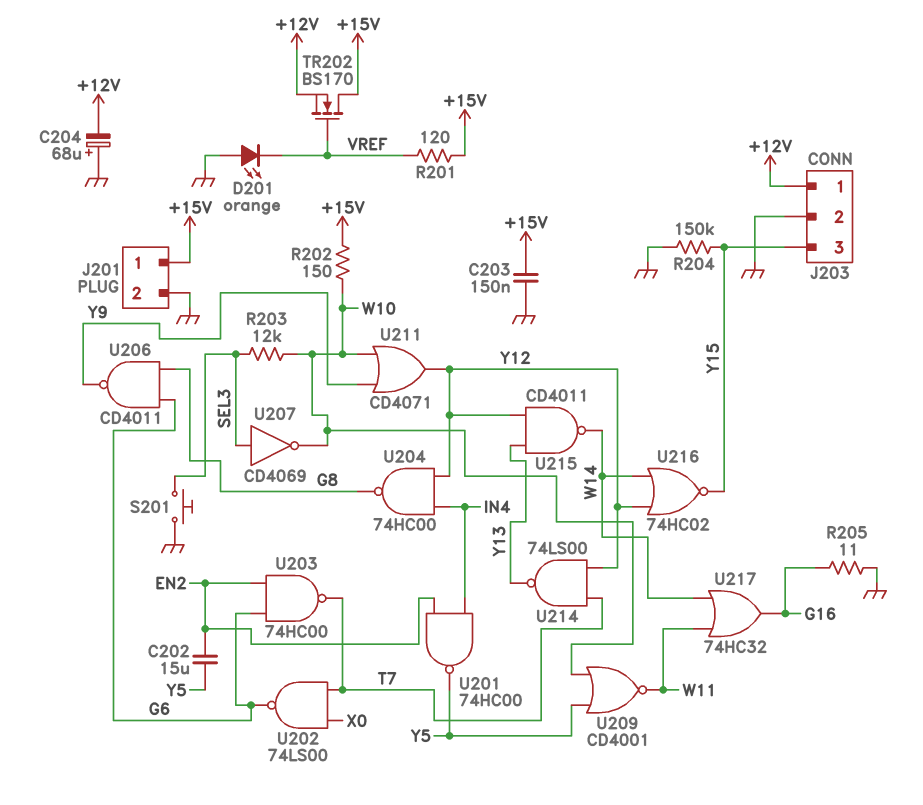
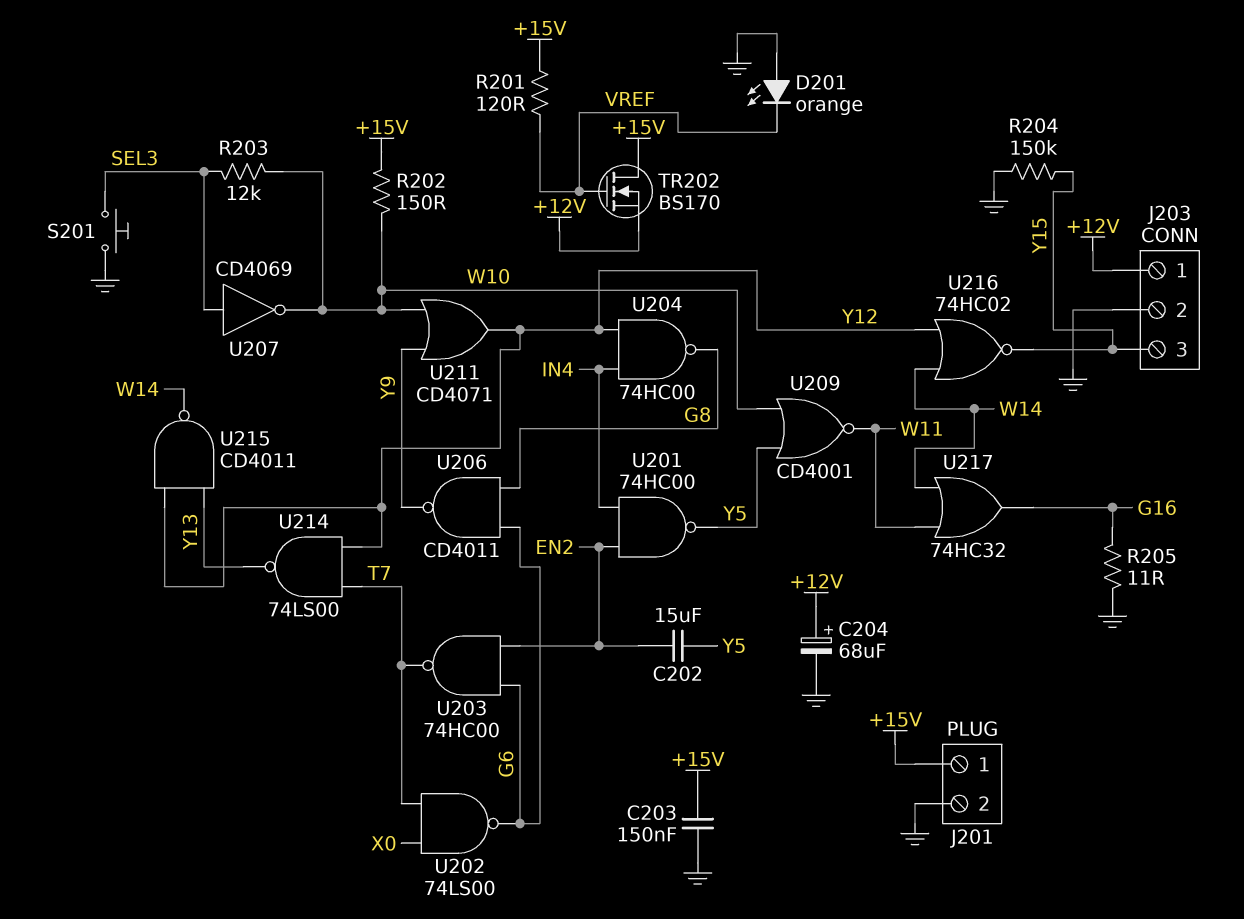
C204: 68uF (plus GND, minus +12V) -> 68uF (plus +12V, minus GND)

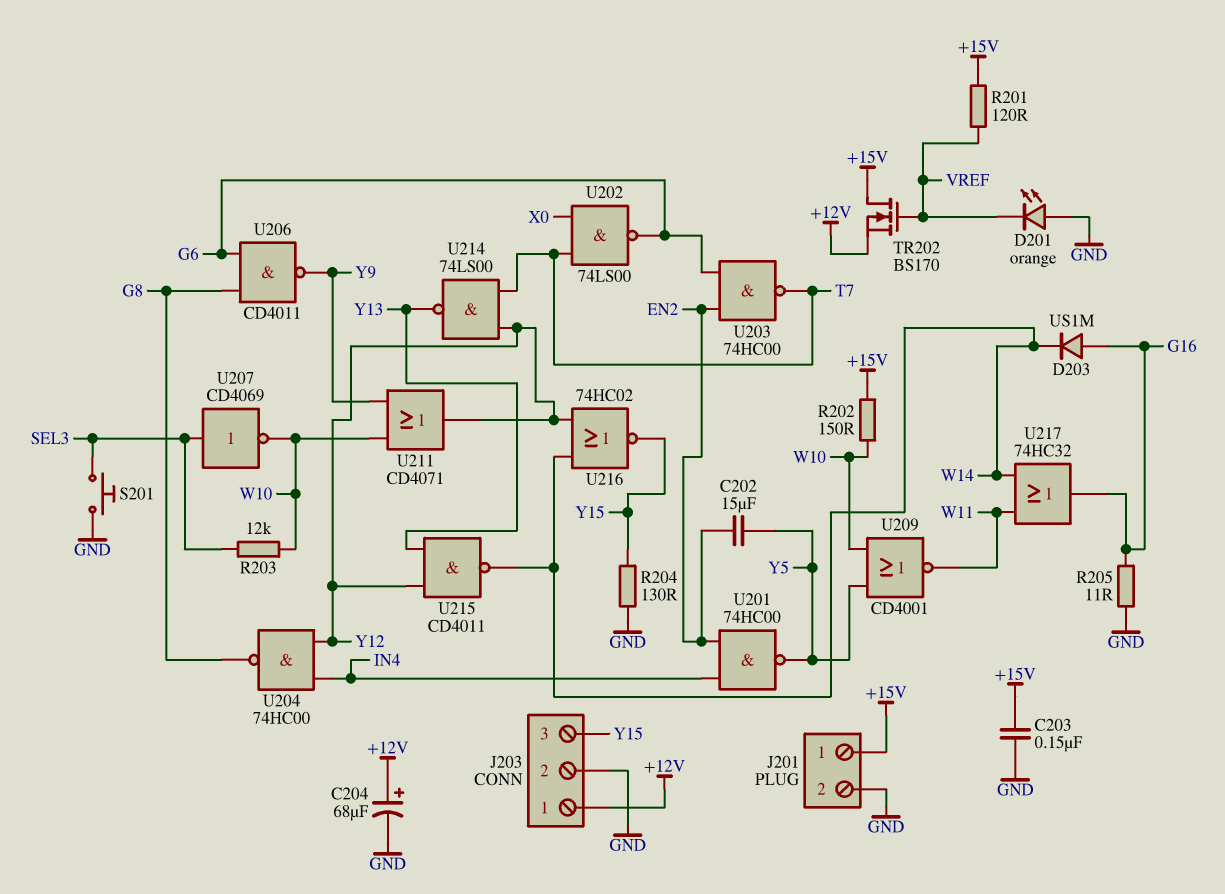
D203: none -> diode US1M (A G16, K W14)
R204: 150k (GND, Y15) -> 130 (GND, Y15)

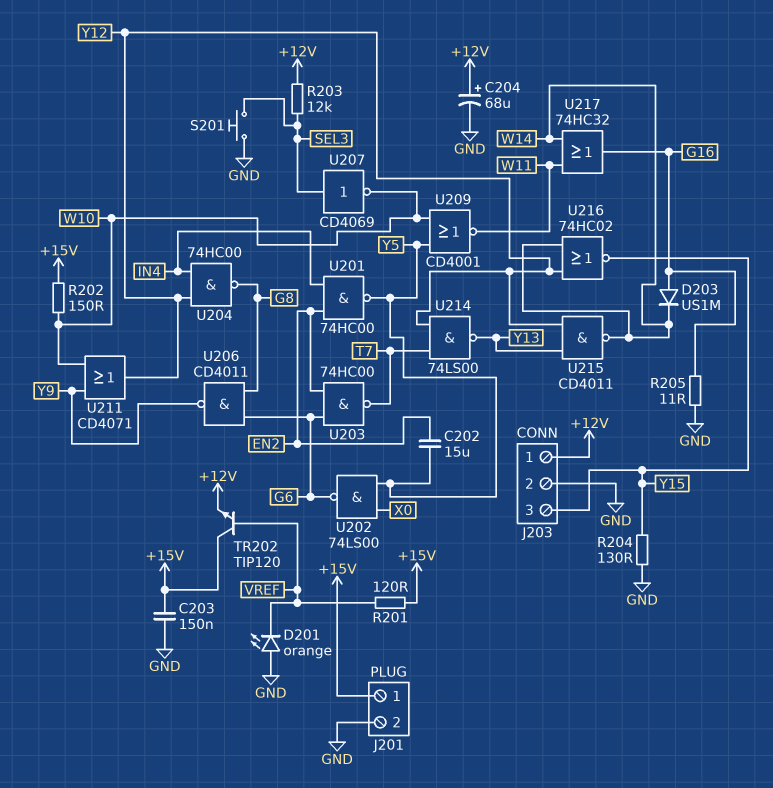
R203: 12k (SEL3, W10) -> 12k (+12V, SEL3)
TR202: NMOS BS170 (G VREF, D +15V, S +12V) -> NPN TIP120 (B VREF, C +15V, E +12V)
U202: NAND 74LS00 (in T7, in X0, out G6) -> NAND 74LS00 (in X0, in Y5, out G6)

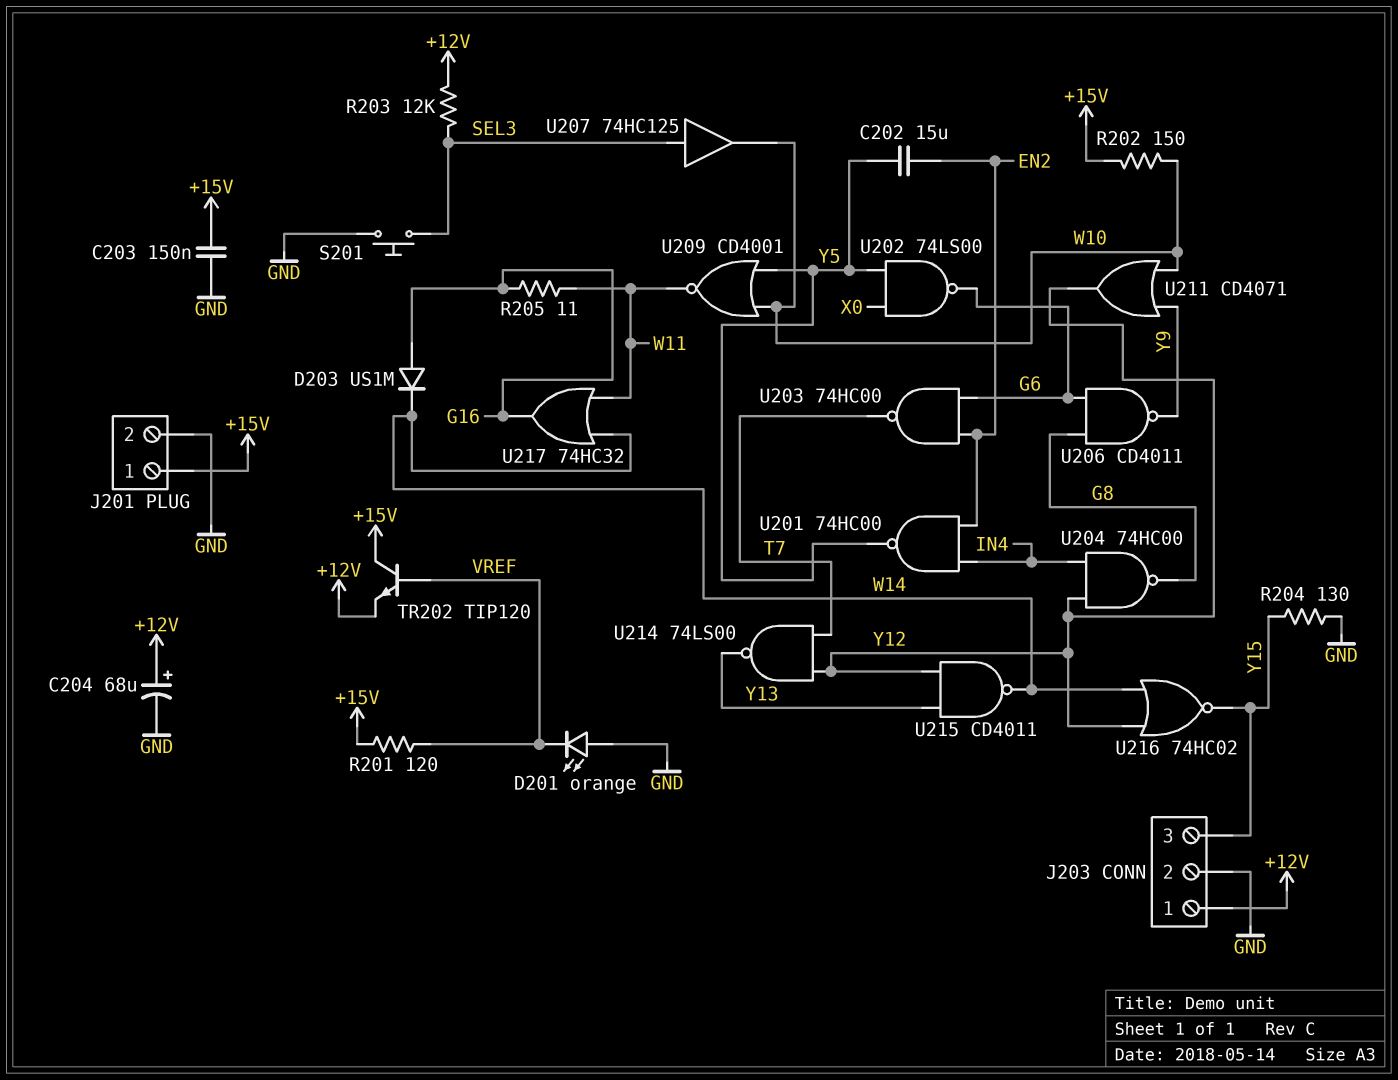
R205: 11 (G16, GND) -> 11 (G16, W11)
U207: NOT CD4069 (in SEL3, out W10) -> buffer 74HC125 (in SEL3, out W10)

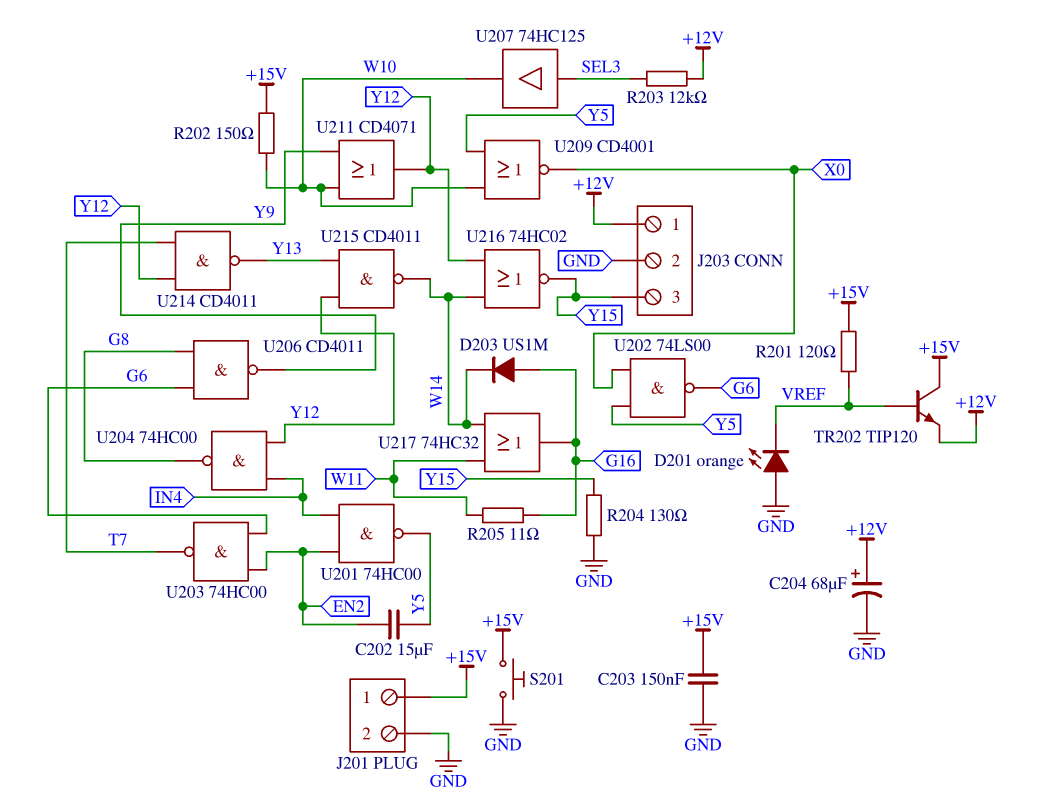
S201: button (GND, SEL3) -> button (+15V, GND)
U209: NOR CD4001 (in W10, in Y5, out W11) -> NOR CD4001 (in W10, in Y5, out X0)
U214: NAND 74LS00 (in T7, in Y12, out Y13) -> NAND CD4011 (in T7, in Y12, out Y13)

